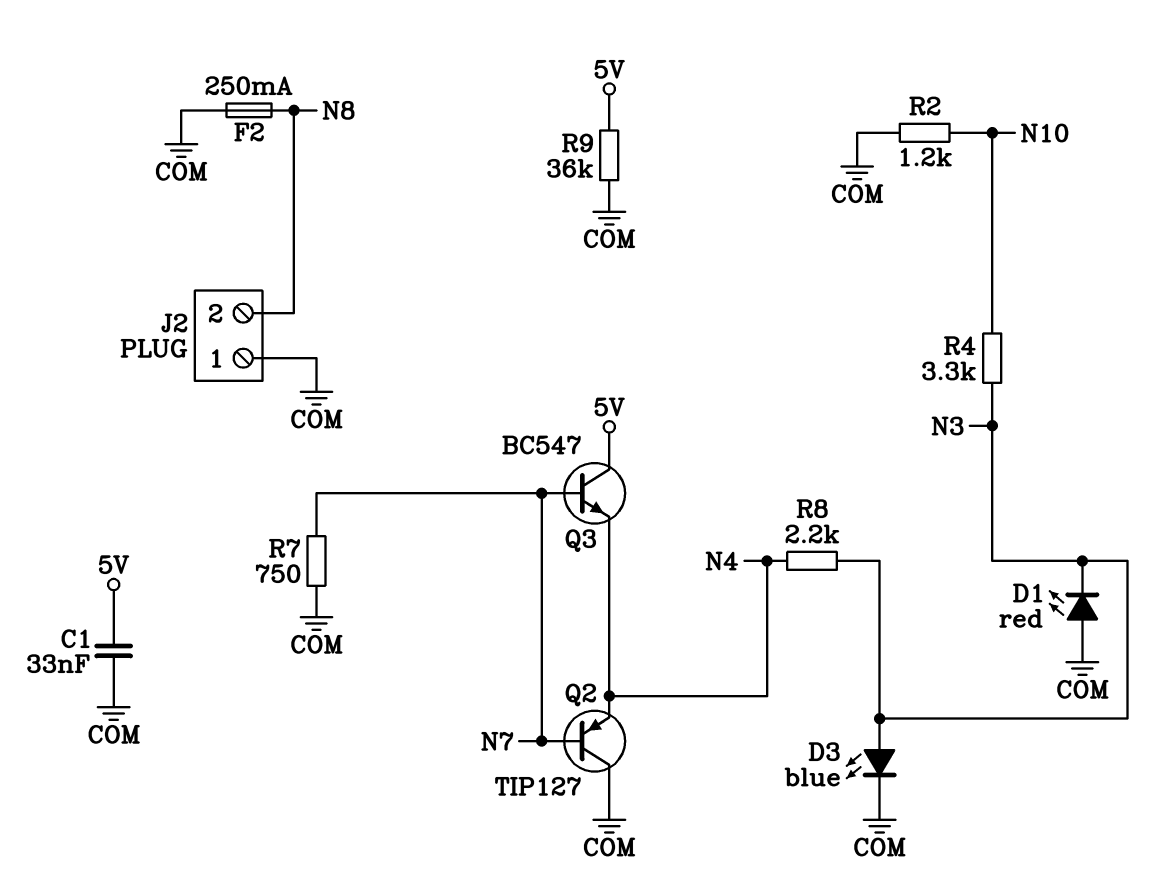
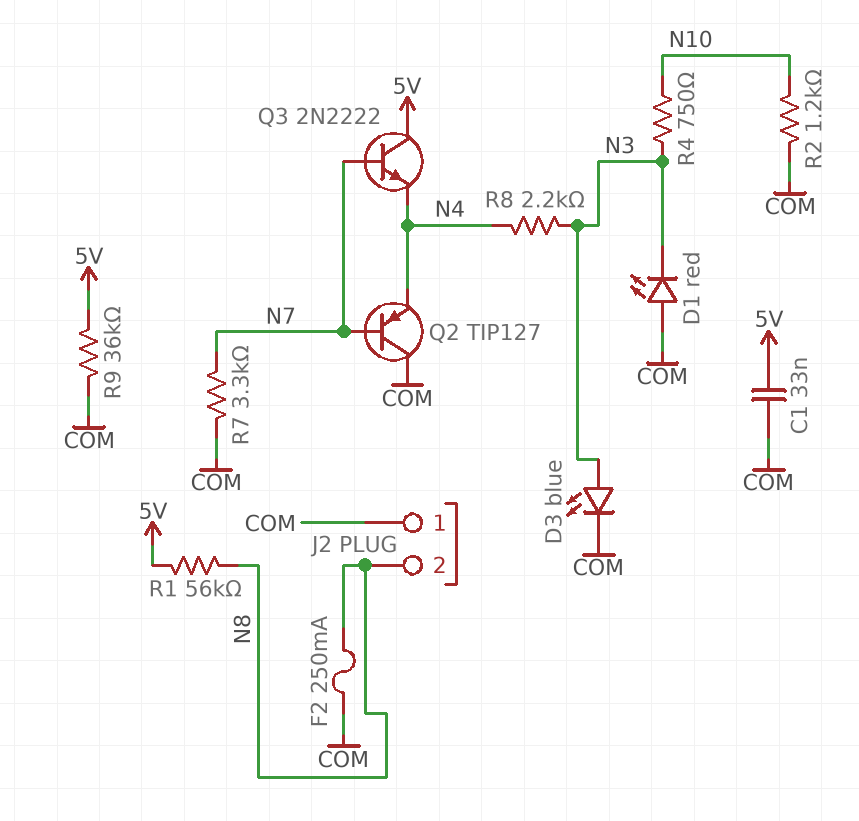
Q3: NPN BC547 (B N7, C 5V, E N4) -> NPN 2N2222 (B N7, C 5V, E N4)
R1: none -> 56k (5V, N8)
R4: 3.3k (N3, N10) -> 750 (N3, N10)
R7: 750 (COM, N7) -> 3.3k (COM, N7)

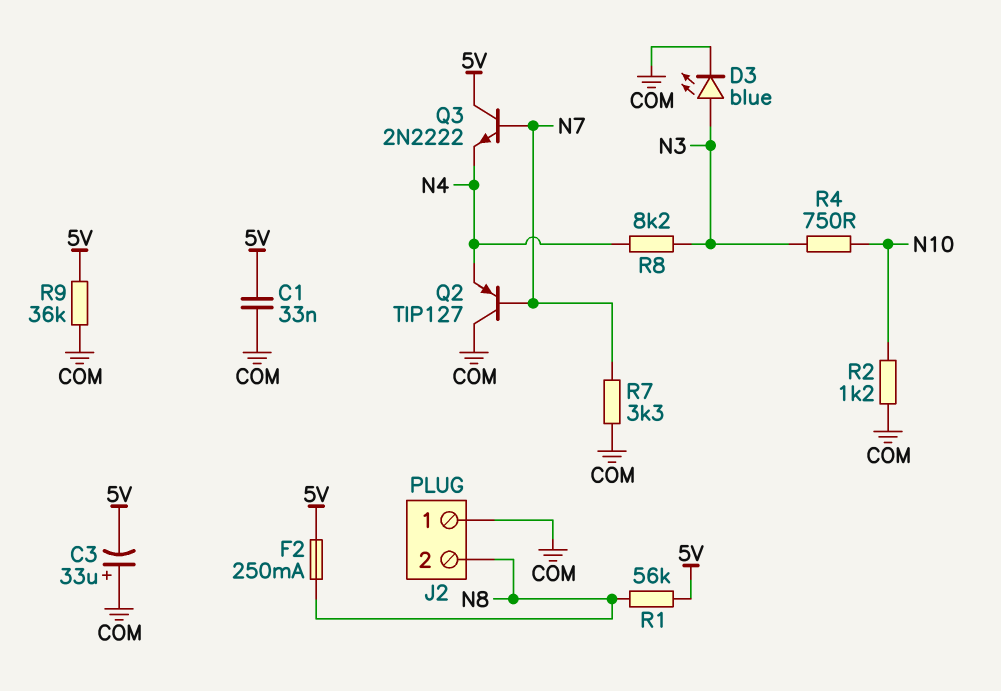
C3: none -> 33uF (plus COM, minus 5V)
D1: LED red (A COM, K N3) -> none
F2: 250mA (COM, N8) -> 250mA (5V, N8)
R8: 2.2k (N3, N4) -> 8.2k (N3, N4)

